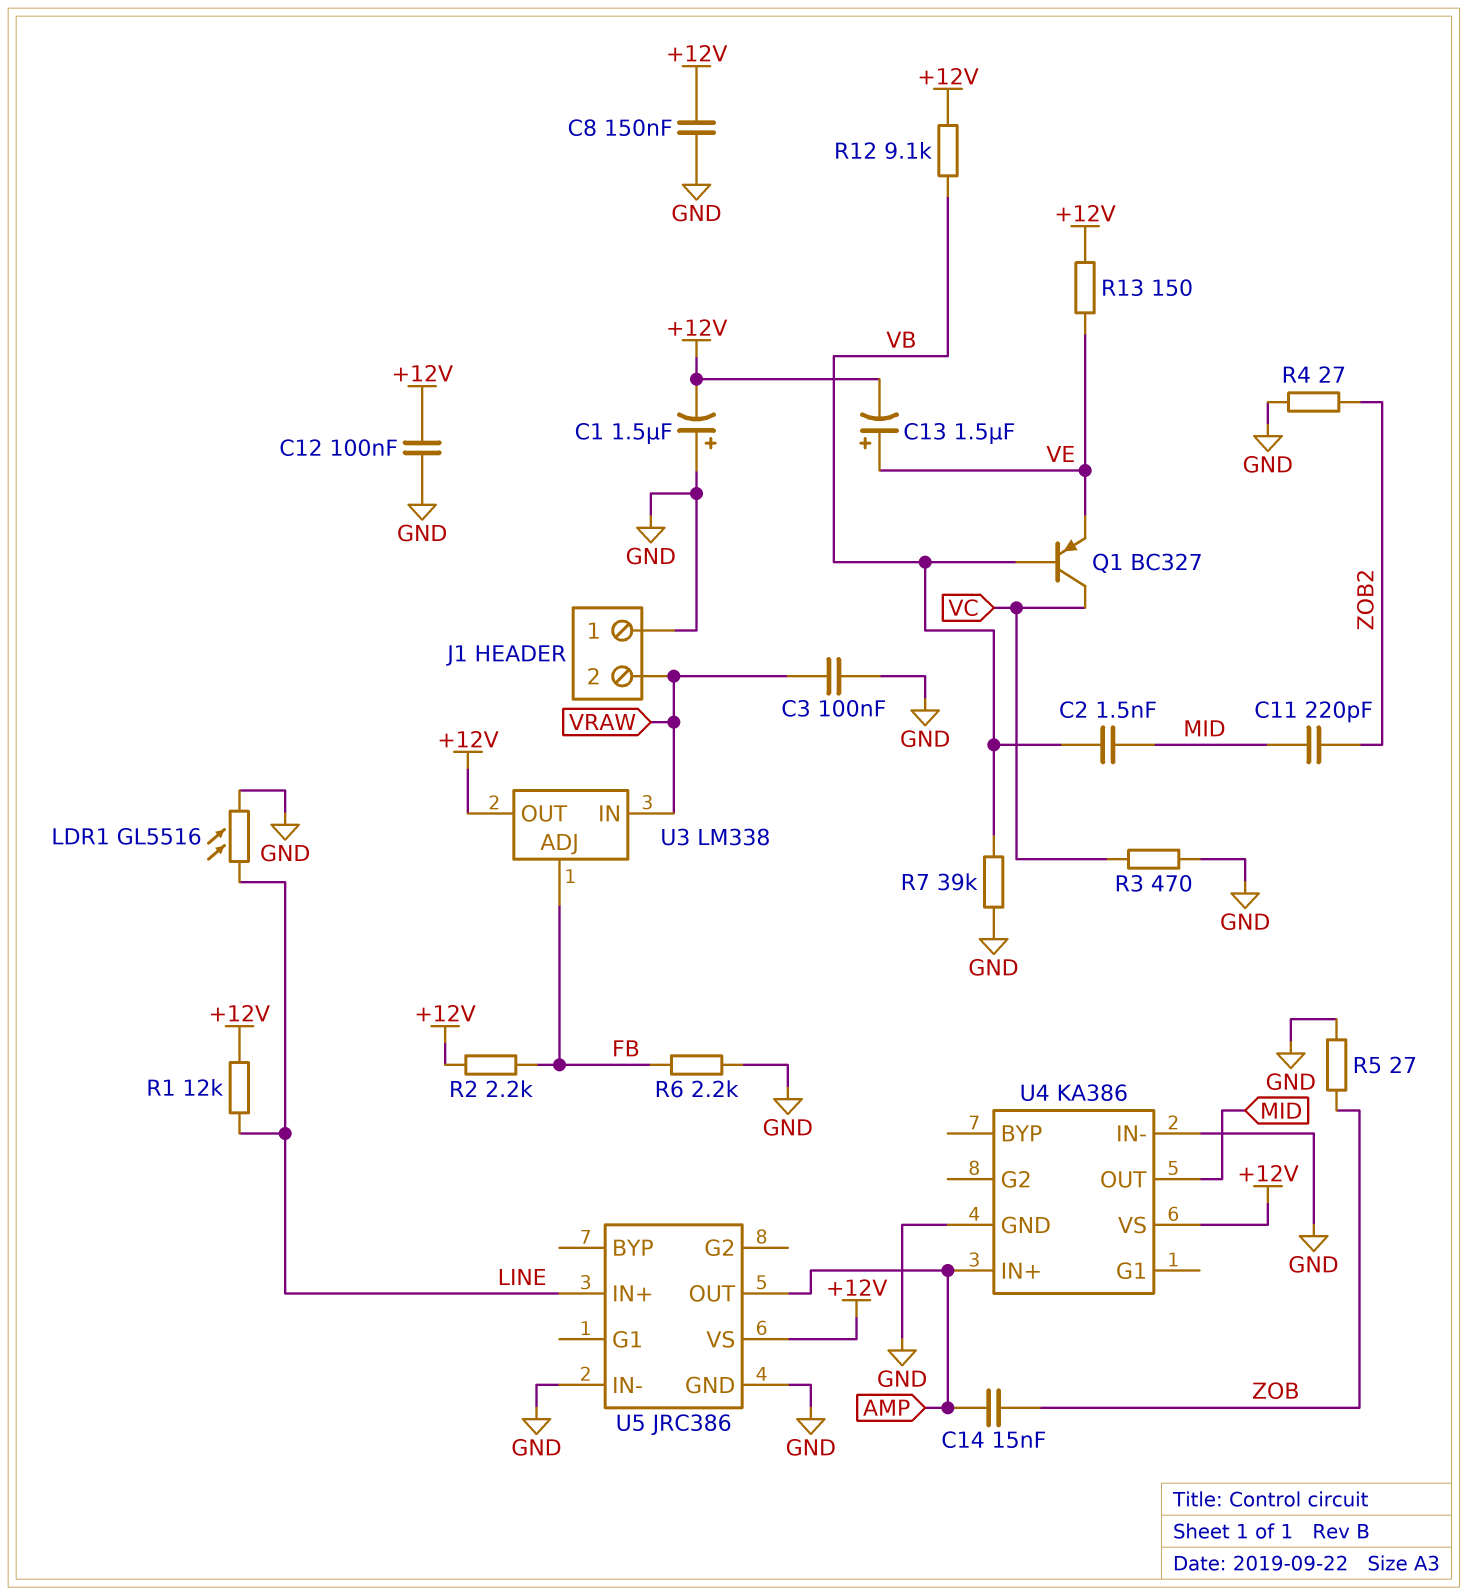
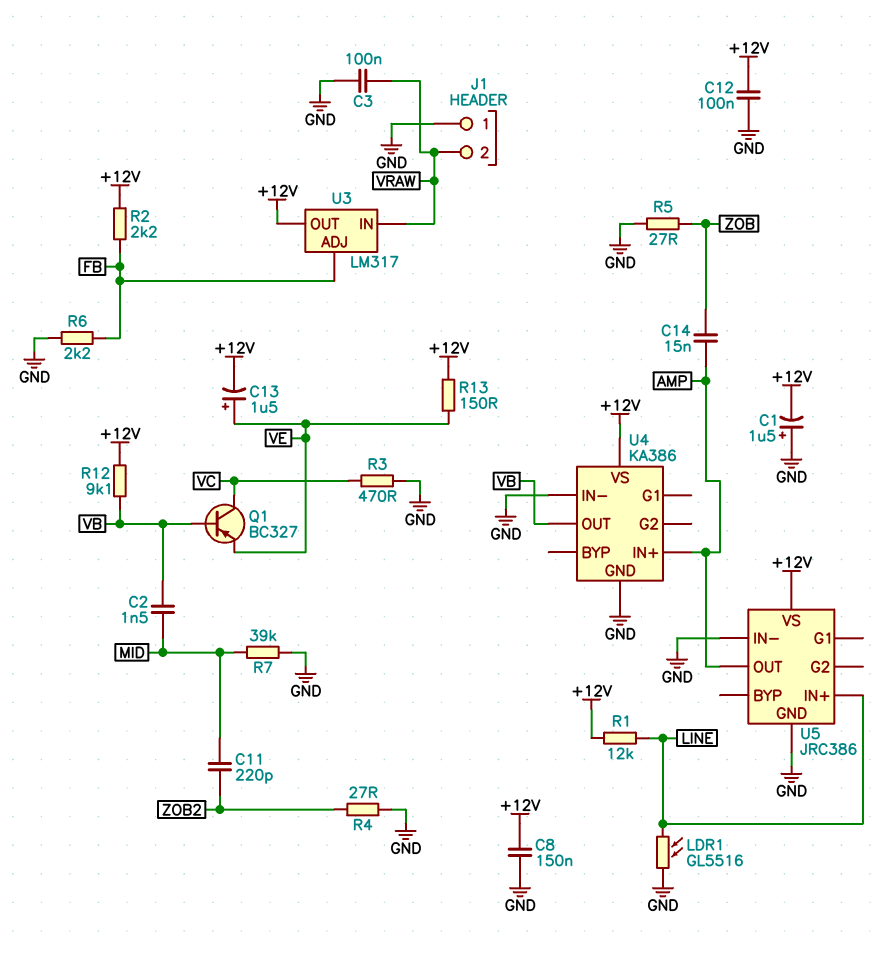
R7: 39k (GND, VB) -> 39k (GND, MID)
U3: LM338 -> LM317
U4 pin OUT: MID -> VB

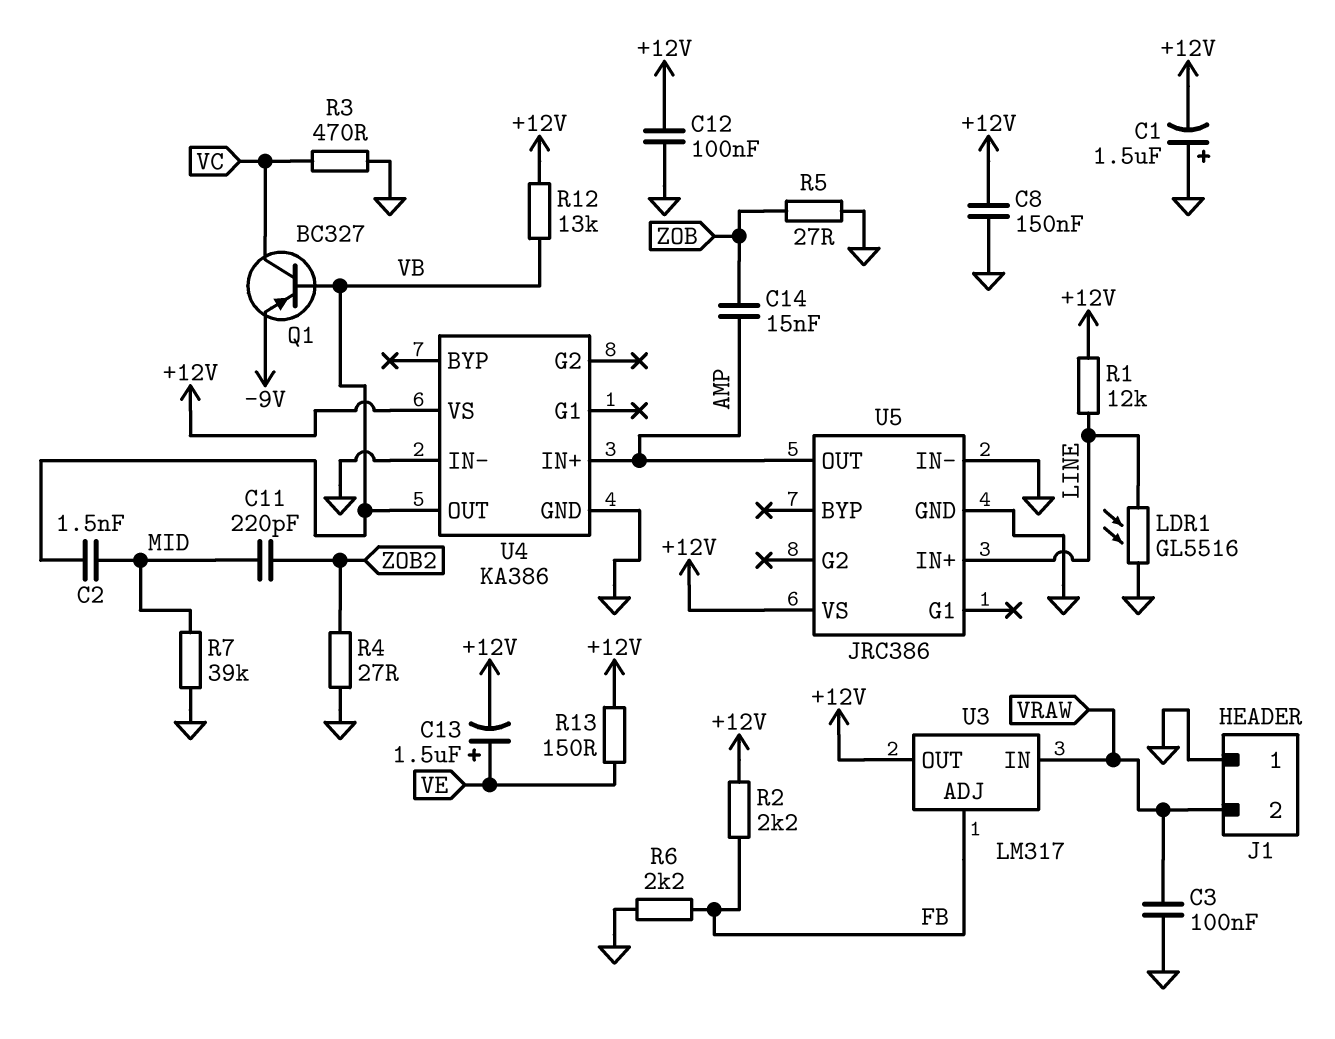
Q1: PNP BC327 (B VB, C VC, E VE) -> PNP BC327 (B VB, C VC, E -9V)
R12: 9.1k (+12V, VB) -> 13k (+12V, VB)

